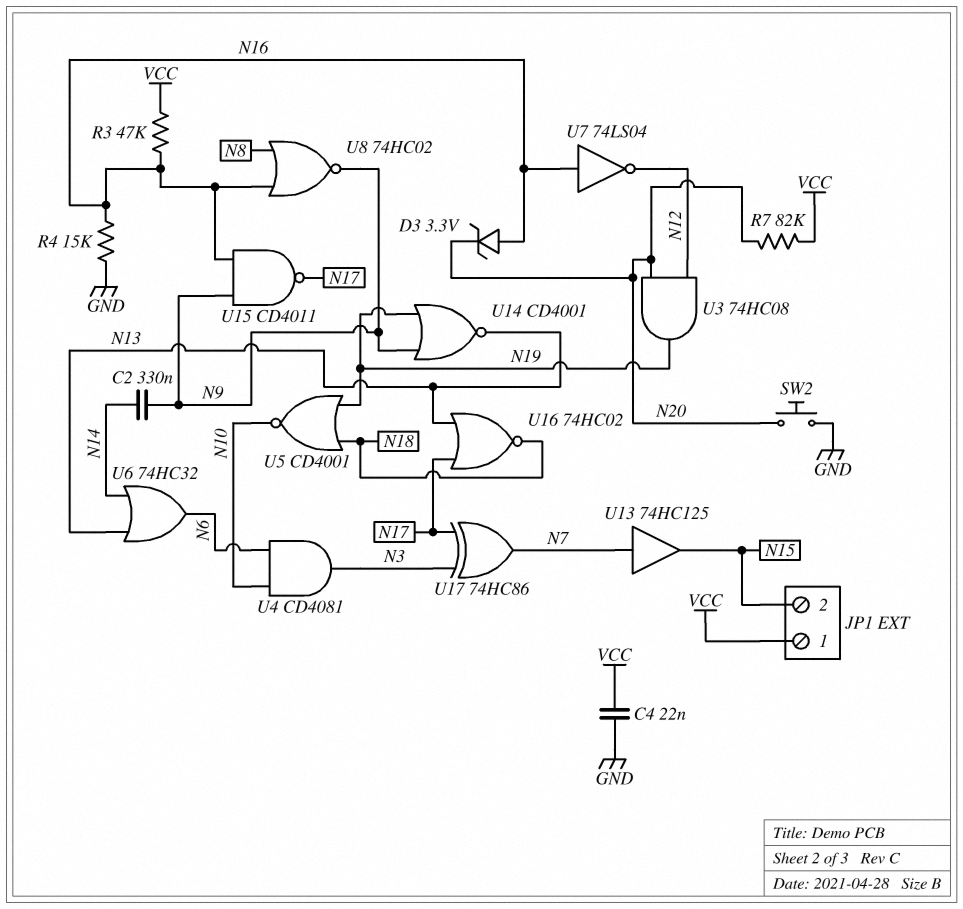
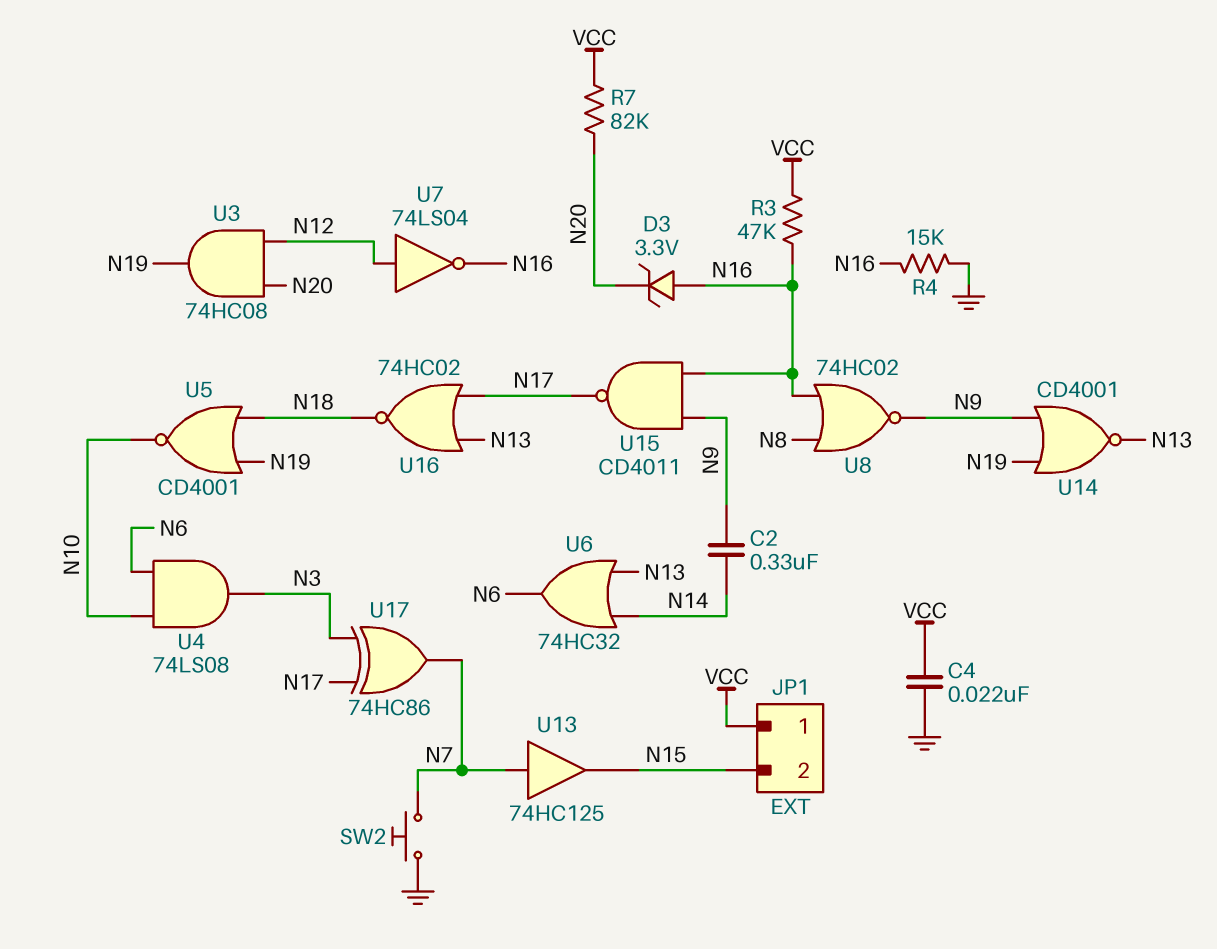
SW2: button (GND, N20) -> button (GND, N7)
U4: AND CD4081 (in N6, in N10, out N3) -> AND 74LS08 (in N6, in N10, out N3)
U7: NOT 74LS04 (in N16, out N12) -> NOT 74LS04 (in N12, out N16)

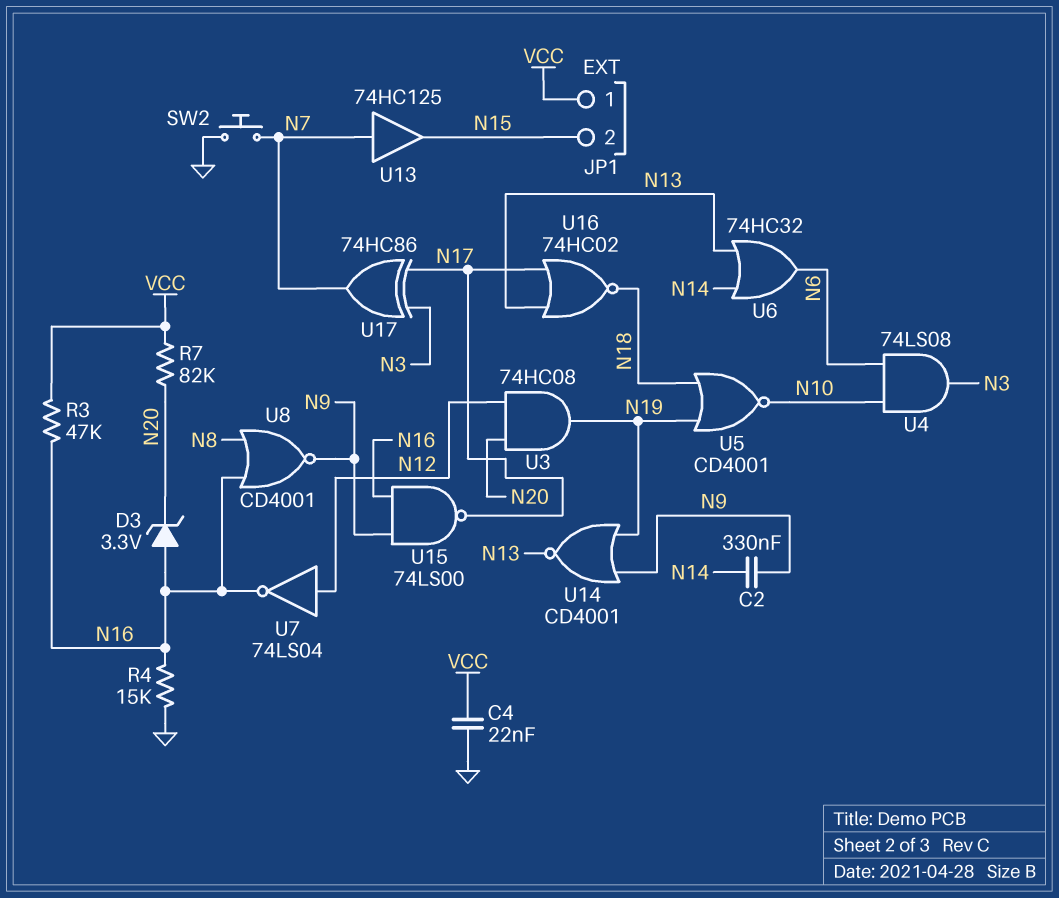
U8: NOR 74HC02 (in N8, in N16, out N9) -> NOR CD4001 (in N8, in N16, out N9)
U15: NAND CD4011 (in N9, in N16, out N17) -> NAND 74LS00 (in N9, in N16, out N17)

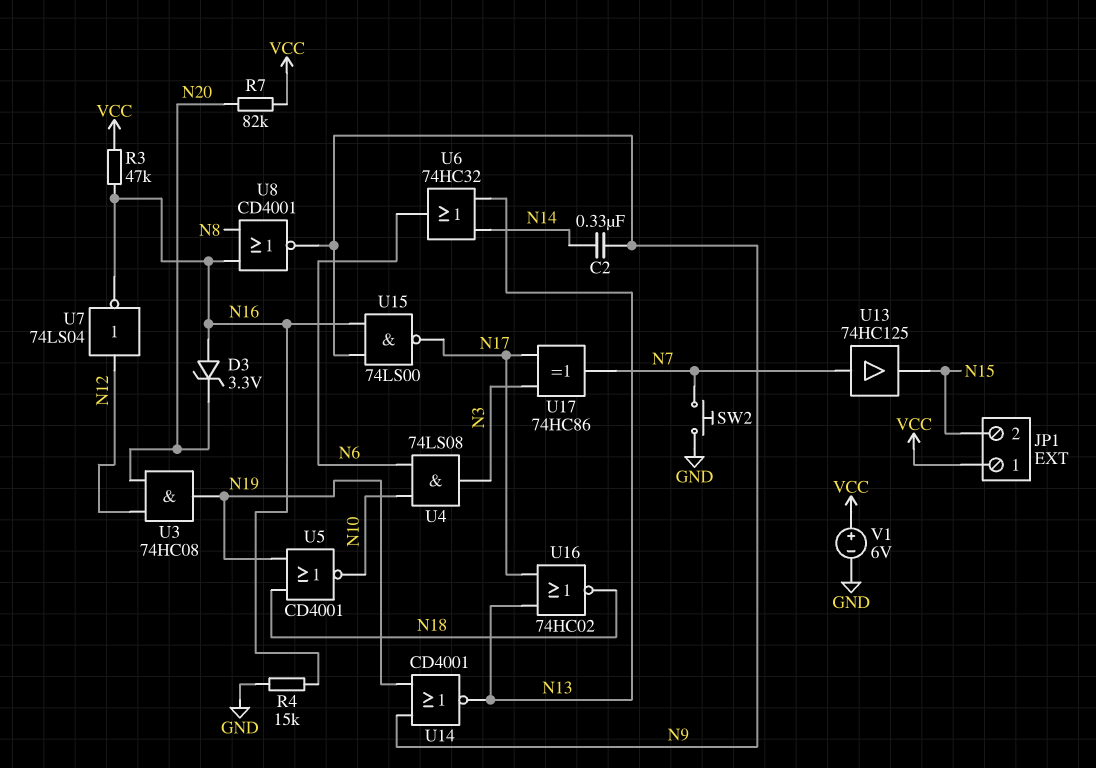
C4: 22nF (GND, VCC) -> none
V1: none -> 6V (plus VCC, minus GND)

